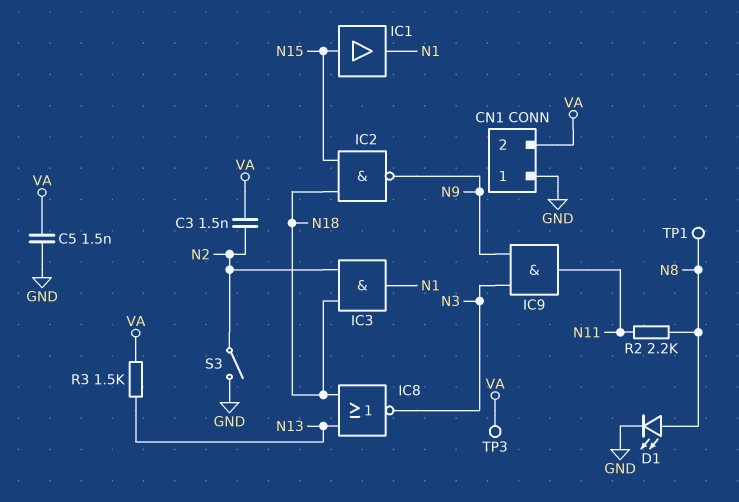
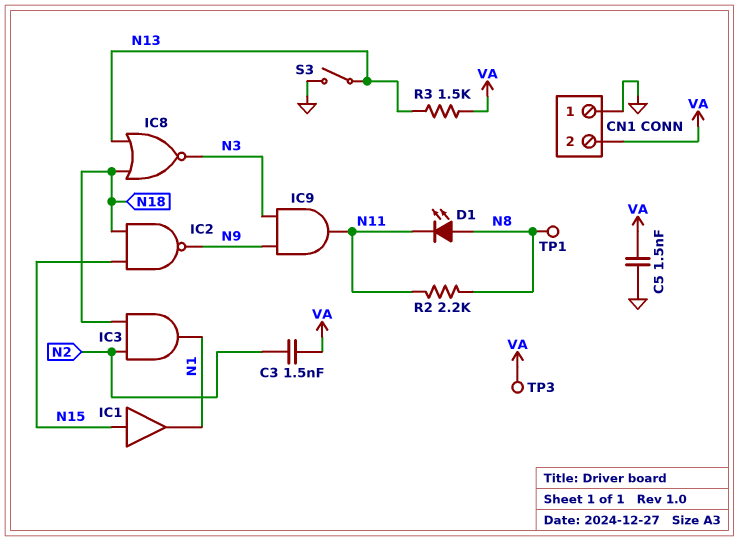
D1: LED (A N8, K GND) -> LED (A N8, K N11)
S3: switch (GND, N2) -> switch (GND, N13)

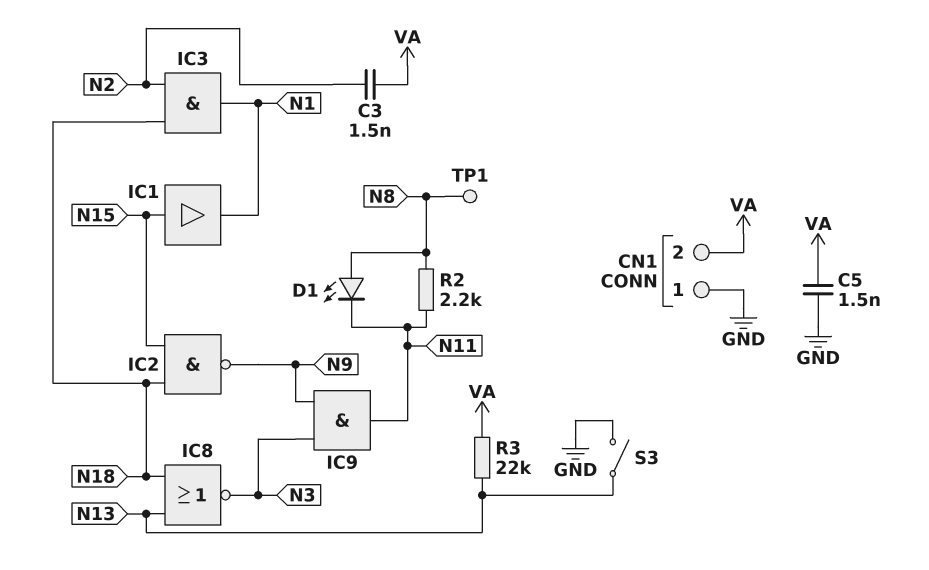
R3: 1.5k (N13, VA) -> 22k (N13, VA)
TP3: test point (VA) -> none

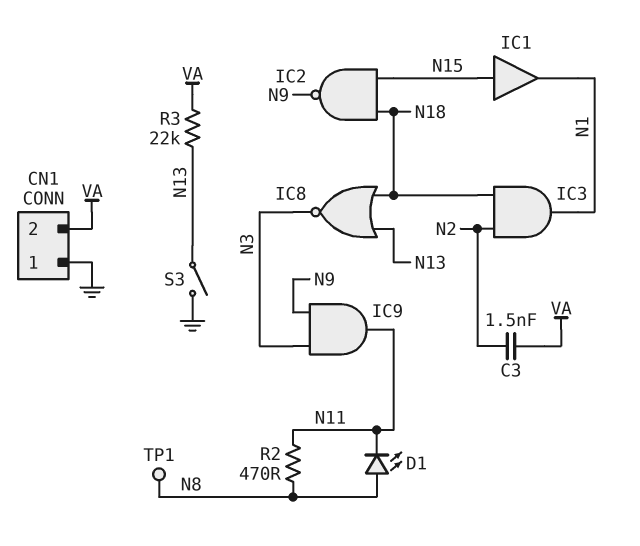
C5: 1.5nF (GND, VA) -> none
R2: 2.2k (N8, N11) -> 470 (N8, N11)

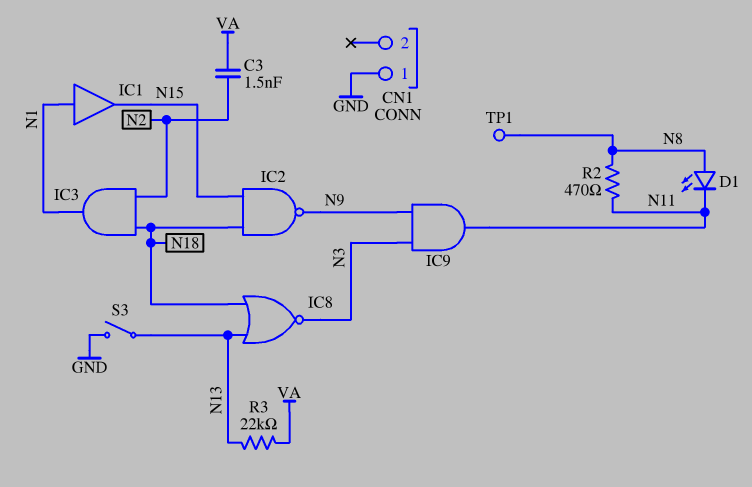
CN1 pin 2: VA -> none
IC1: buffer (in N15, out N1) -> buffer (in N1, out N15)

